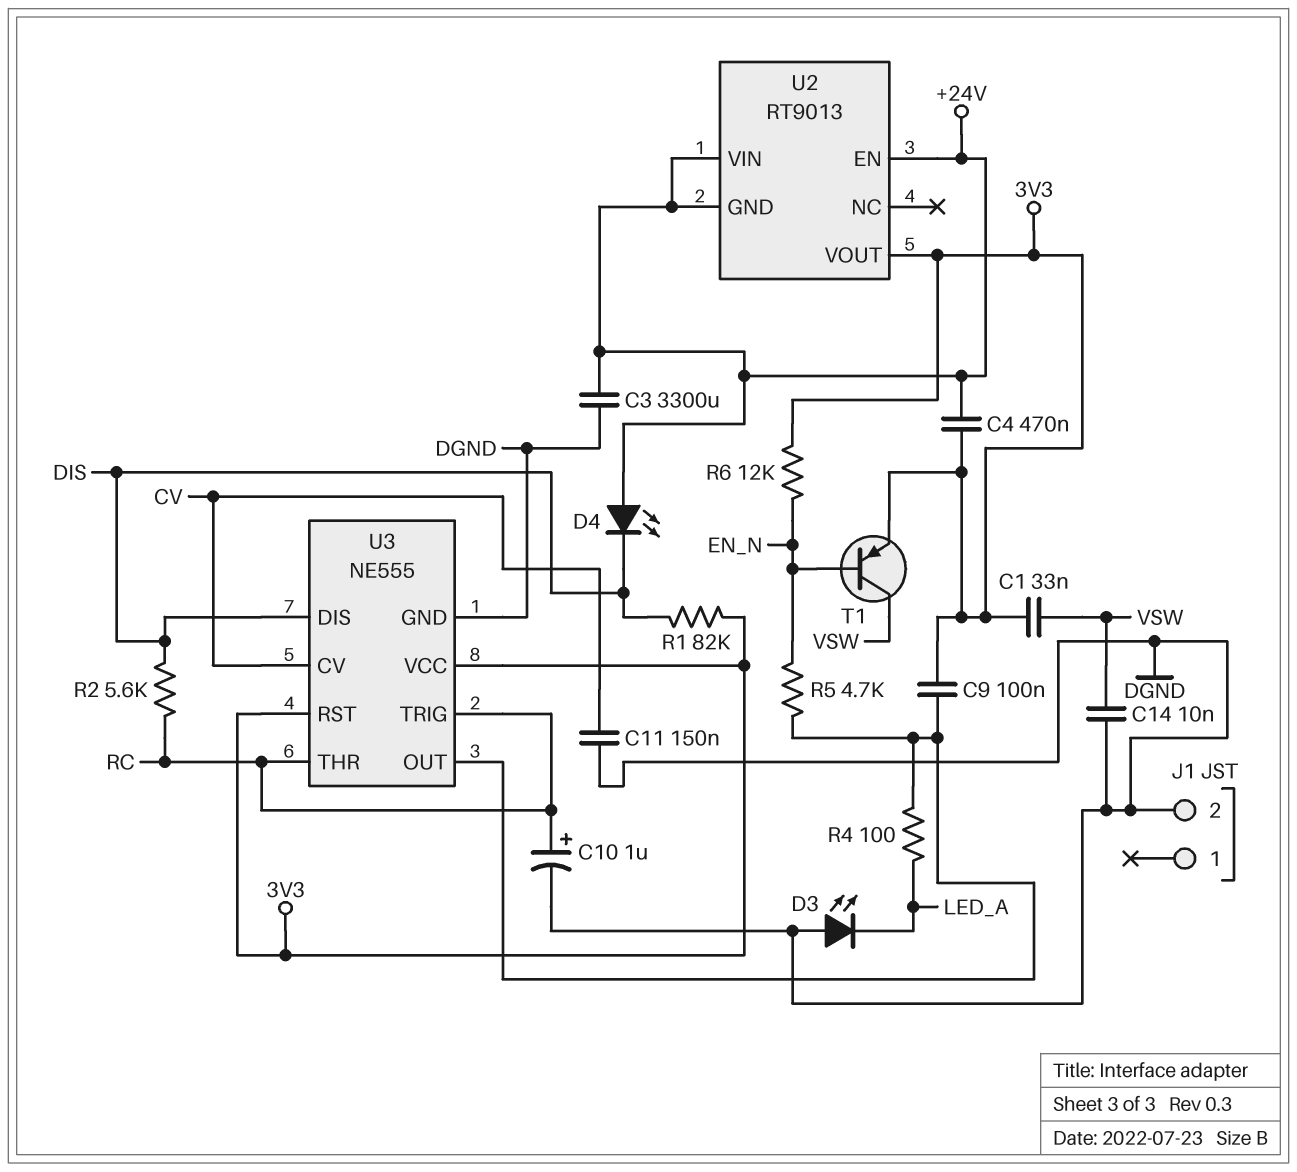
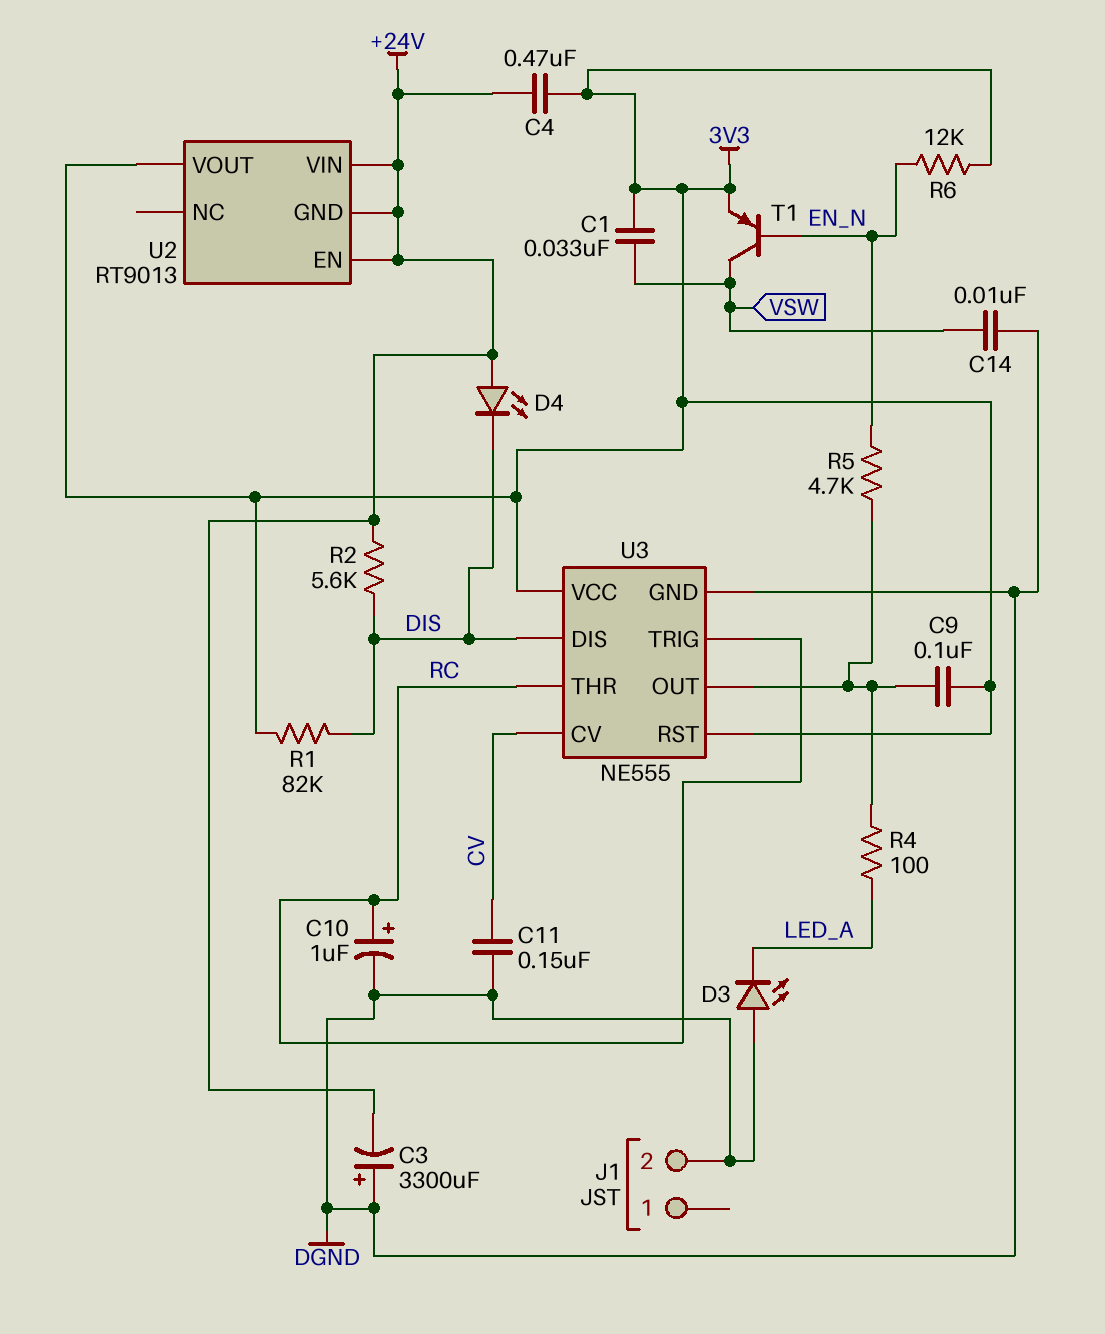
C3: 3300uF (+24V, DGND) -> 3300uF (plus DGND, minus +24V)
R2: 5.6k (DIS, RC) -> 5.6k (+24V, DIS)

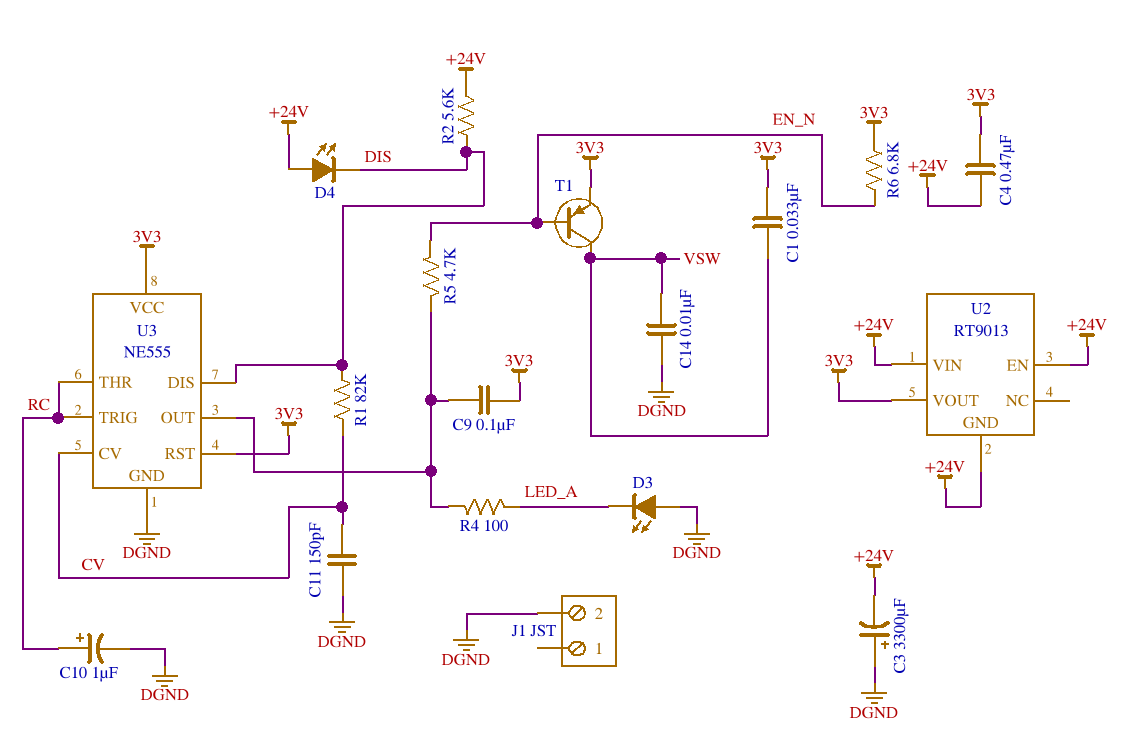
C11: 150nF (CV, DGND) -> 150pF (CV, DGND)
R1: 82k (3V3, DIS) -> 82k (CV, DIS)
R6: 12k (3V3, EN_N) -> 6.8k (3V3, EN_N)

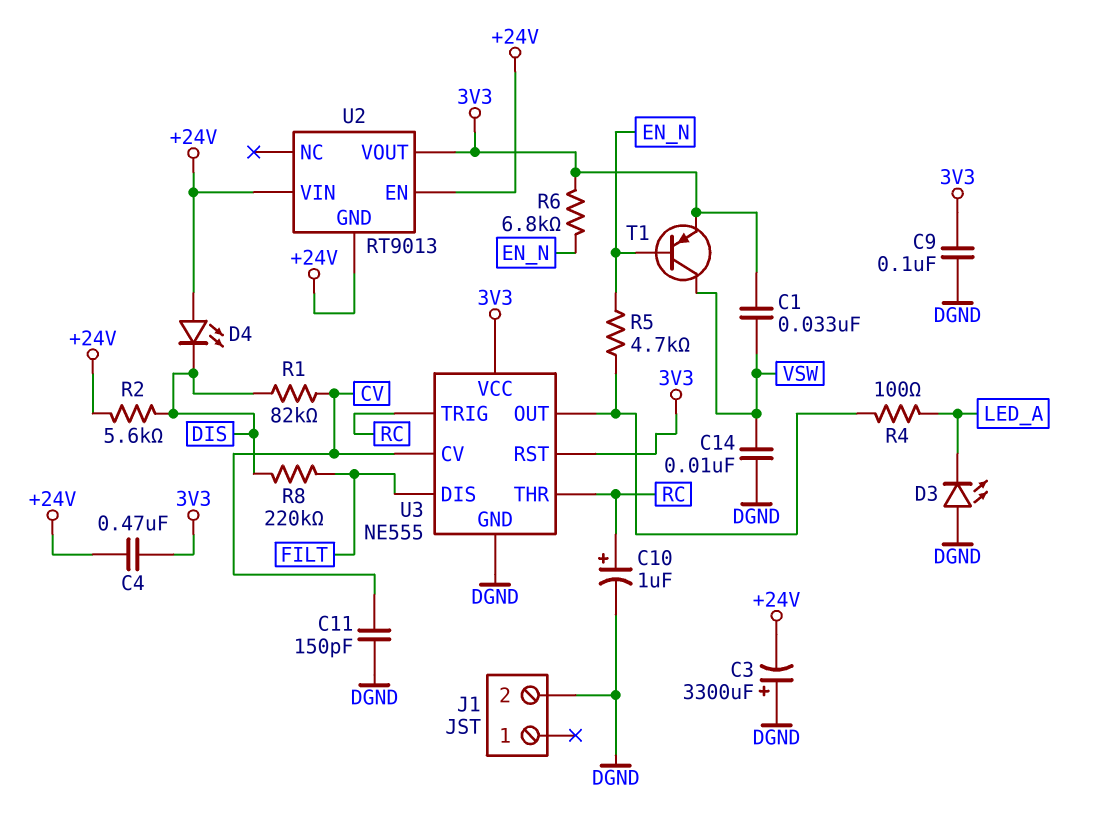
C9: 100nF (3V3, U3/OUT) -> 100nF (3V3, DGND)
R8: none -> 220k (DIS, FILT)
U3 pin DIS: DIS -> FILT

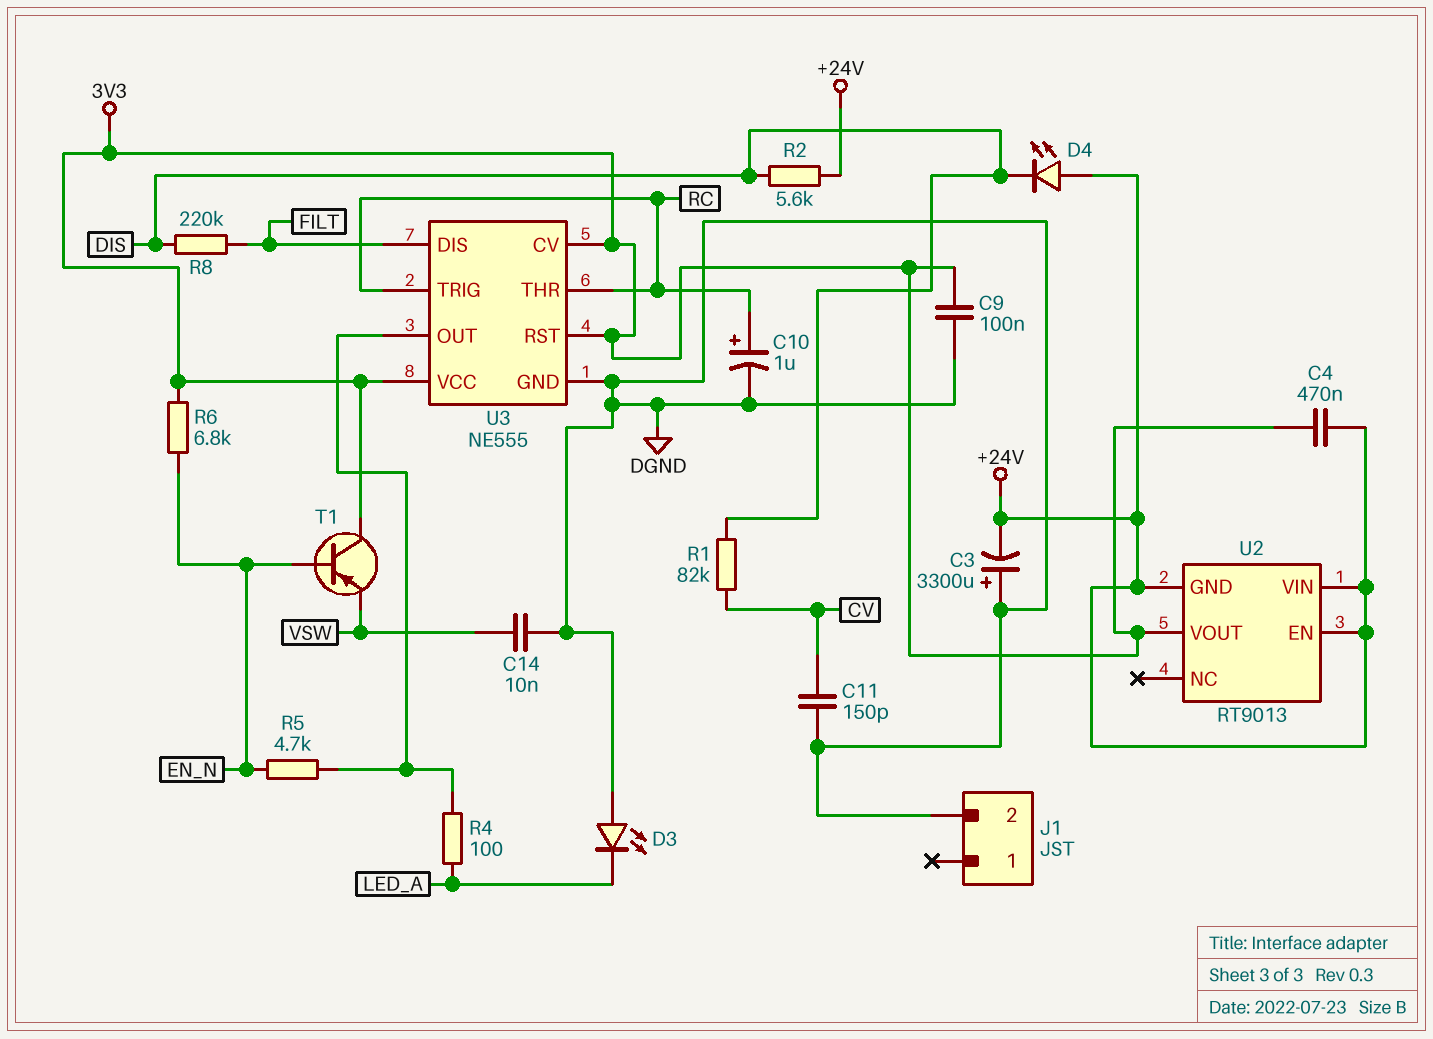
C1: 33nF (3V3, VSW) -> none
T1: PNP (B EN_N, C VSW, E 3V3) -> PNP (B EN_N, C 3V3, E VSW)
U3 pin CV: CV -> 3V3

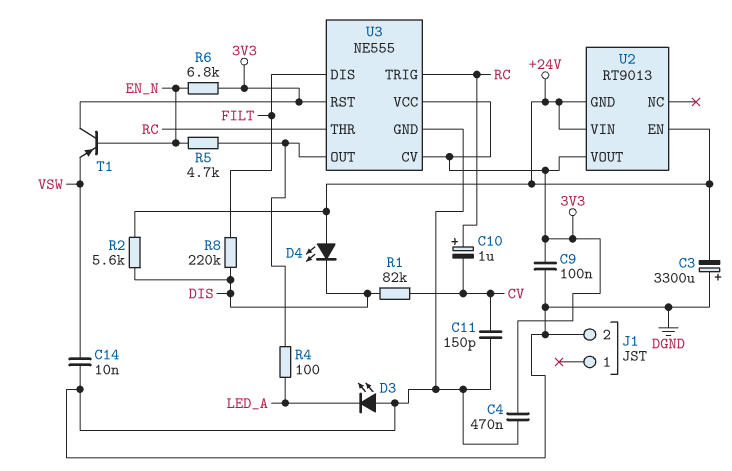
C4: 470nF (+24V, 3V3) -> 470nF (3V3, DGND)
C10: 1uF (plus RC, minus DGND) -> 1uF (plus RC, minus CV)

